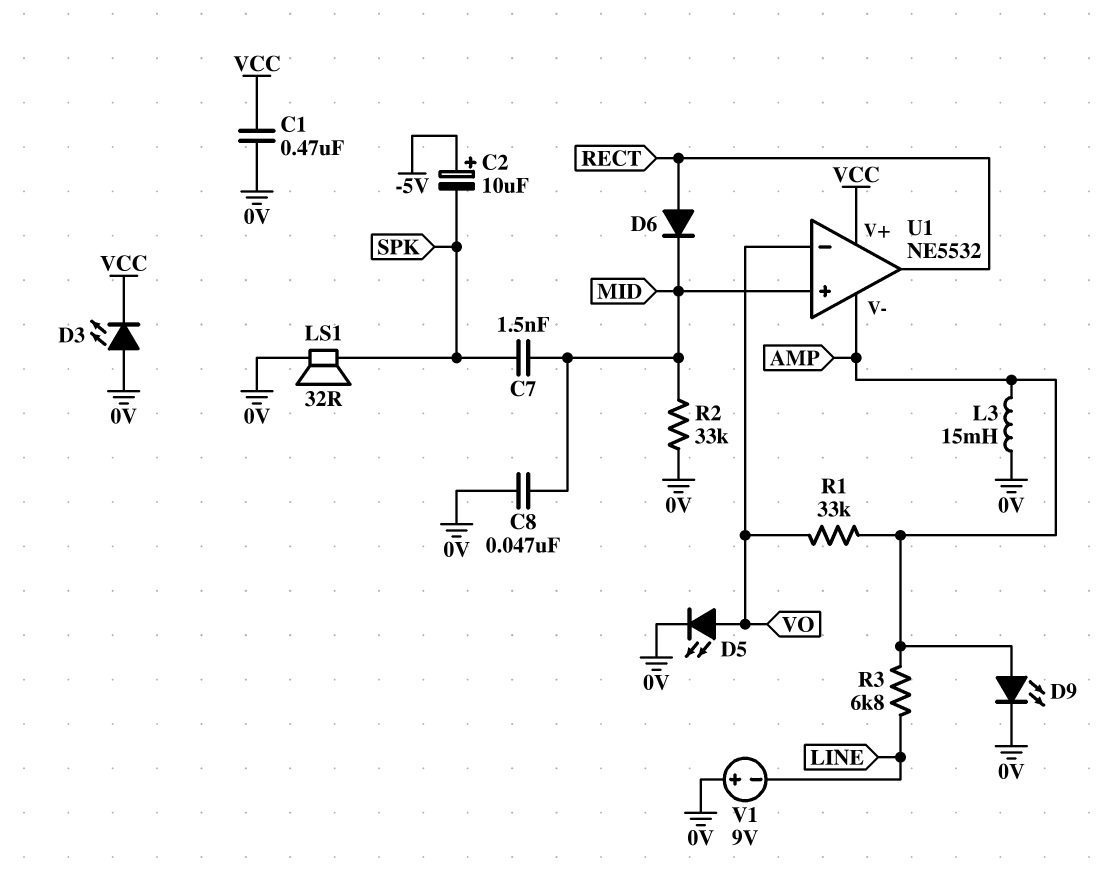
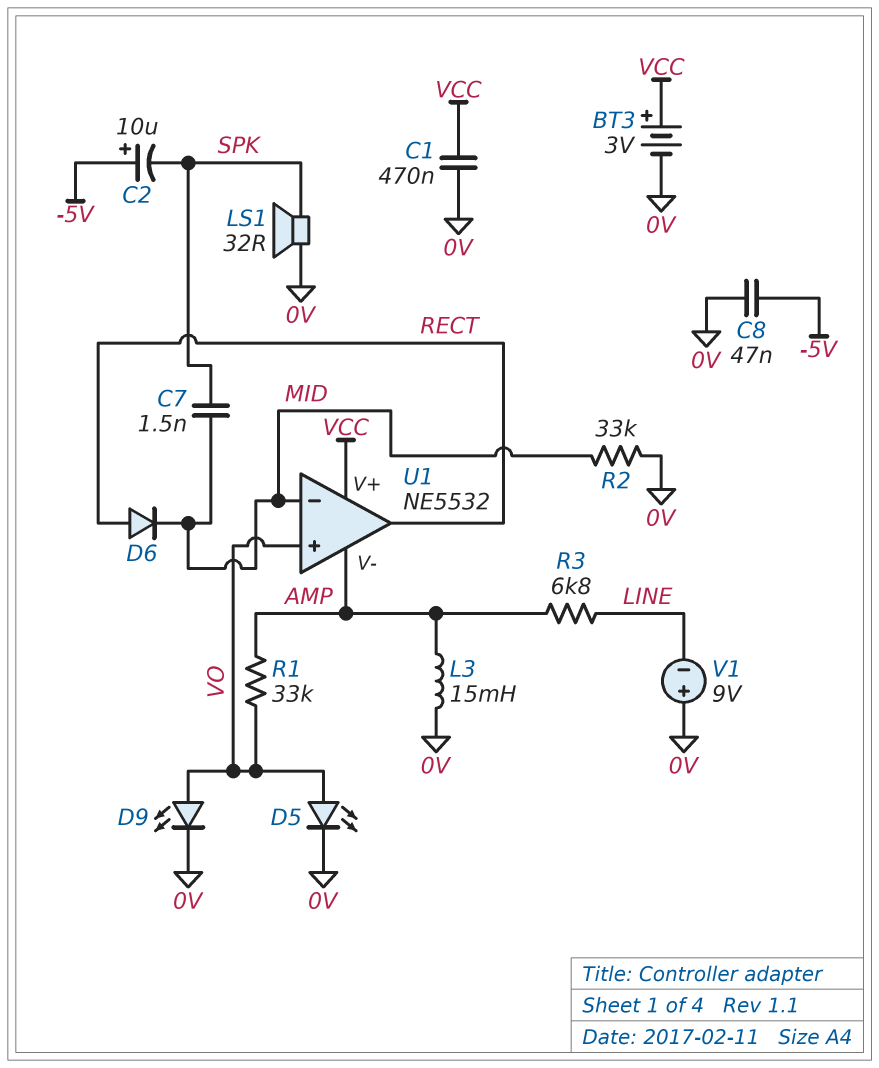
BT3: none -> 3V (plus VCC, minus 0V)
C8: 47nF (0V, MID) -> 47nF (-5V, 0V)
D3: LED (A 0V, K VCC) -> none
D9: LED (A AMP, K 0V) -> LED (A VO, K 0V)
U1 pin in+: MID -> VO
U1 pin in-: VO -> MID

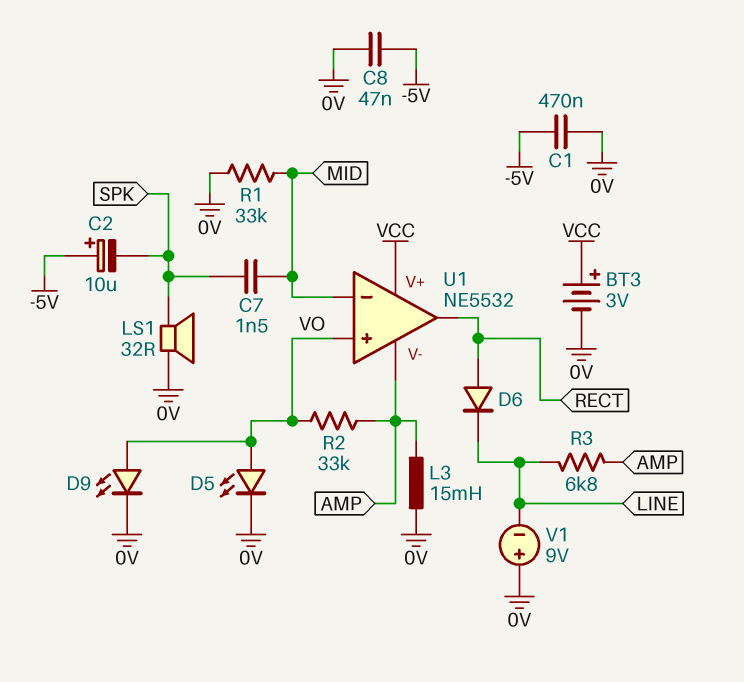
C1: 470nF (0V, VCC) -> 470nF (-5V, 0V)
D6: diode (A RECT, K MID) -> diode (A RECT, K LINE)
R1: 33k (AMP, VO) -> 33k (0V, MID)
R2: 33k (0V, MID) -> 33k (AMP, VO)

